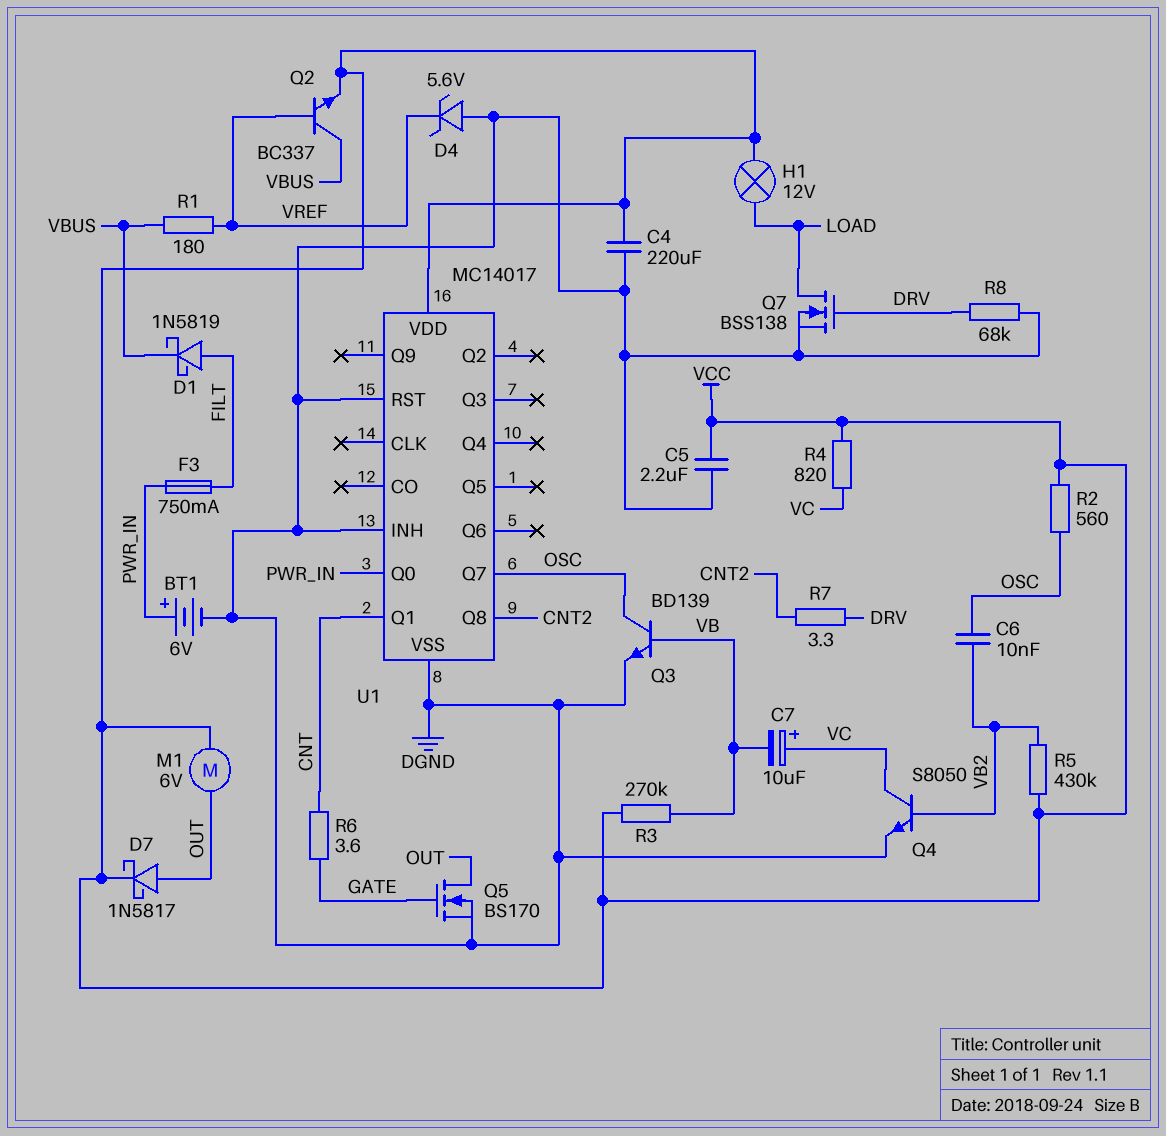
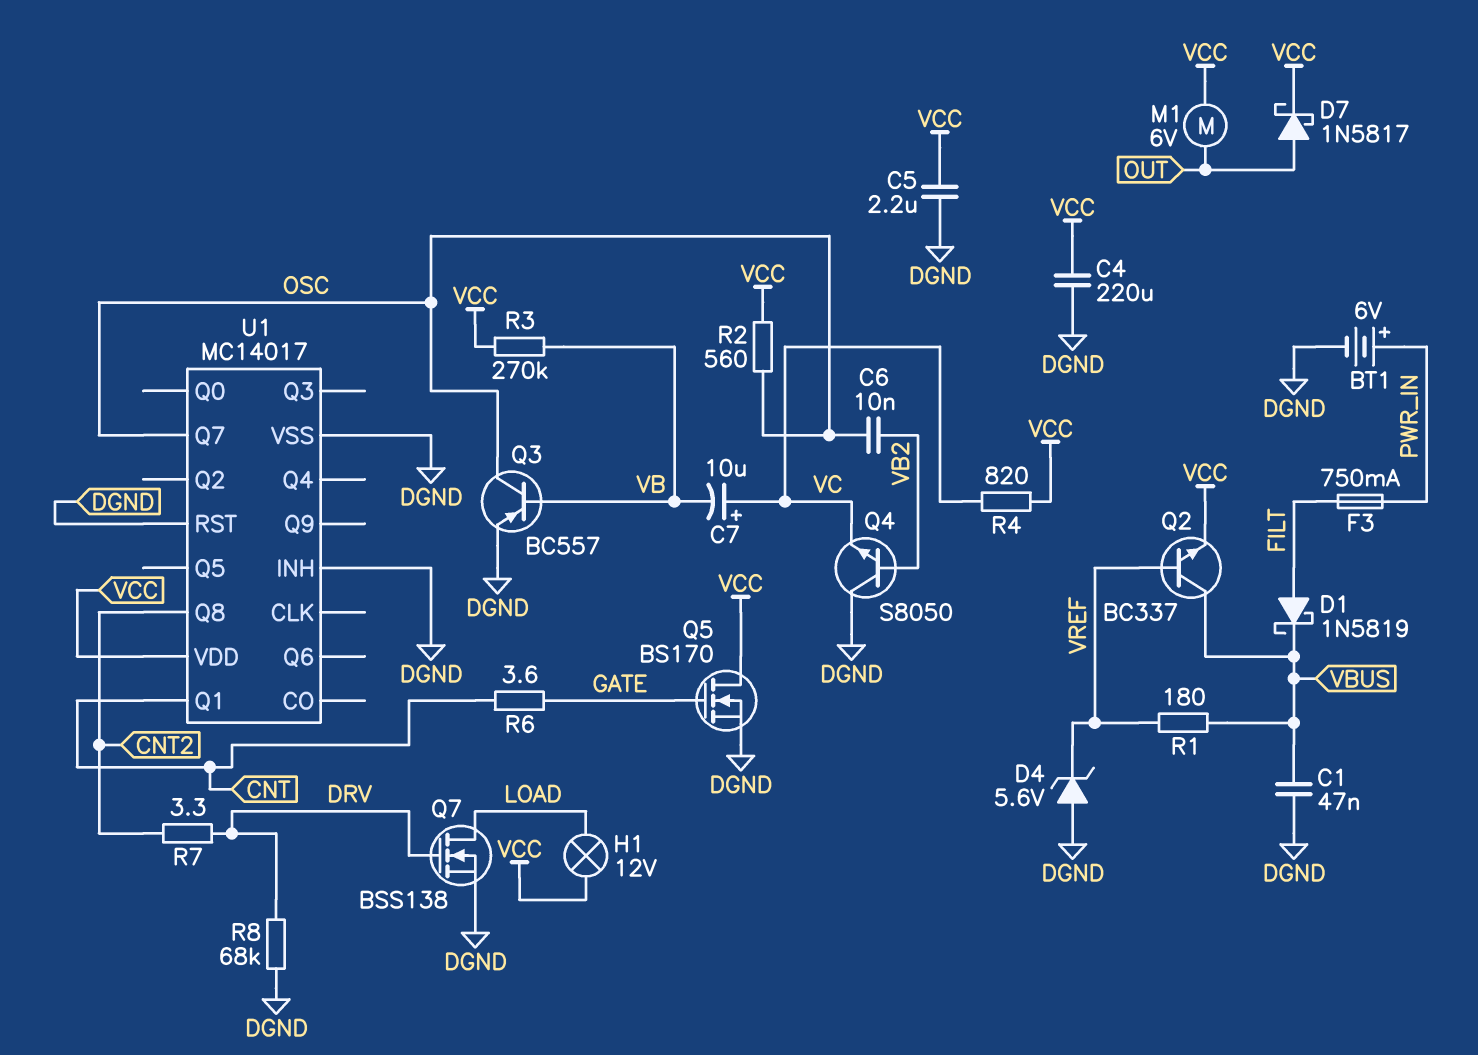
C1: none -> 47nF (DGND, VBUS)
Q3: NPN BD139 (B VB, C OSC, E DGND) -> PNP BC557 (B VB, C OSC, E DGND)
Q4: NPN S8050 (B VB2, C VC, E DGND) -> NPN S8050 (B VB2, C DGND, E VC)
Q5: NMOS BS170 (G GATE, D OUT, S DGND) -> NMOS BS170 (G GATE, D VCC, S DGND)
R5: 430k (VB2, VCC) -> none
U1 pin Q0: PWR_IN -> none

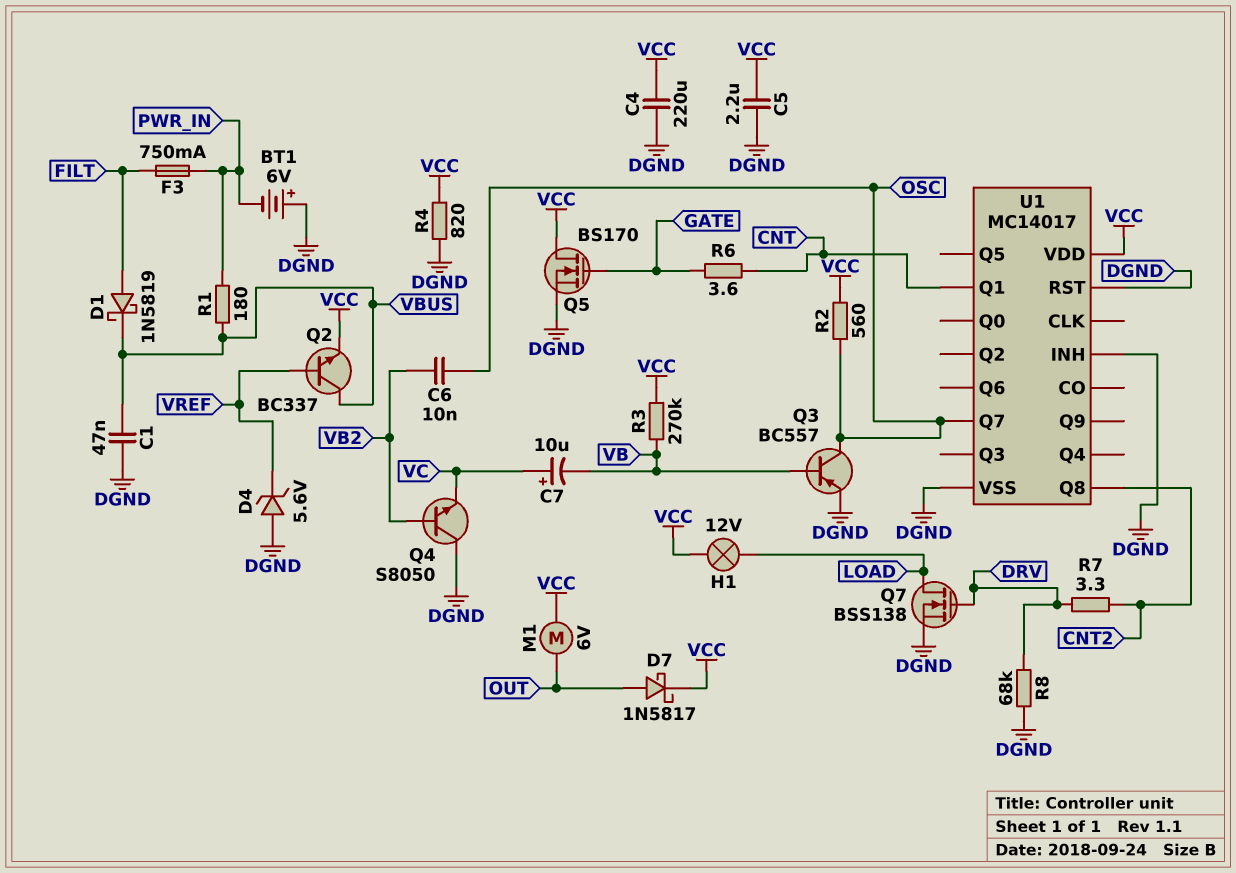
BT1: 6V (plus PWR_IN, minus DGND) -> 6V (plus DGND, minus PWR_IN)
R1: 180 (VBUS, VREF) -> 180 (PWR_IN, VBUS)
R4: 820 (VC, VCC) -> 820 (DGND, VCC)

